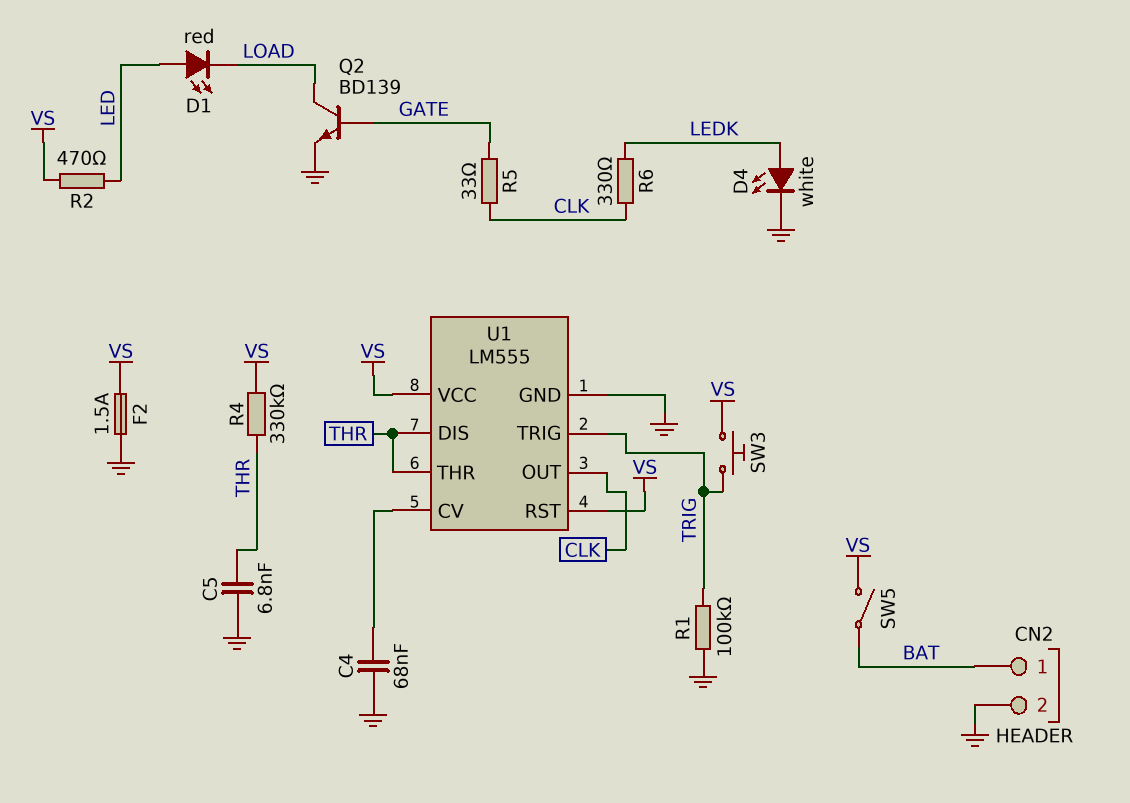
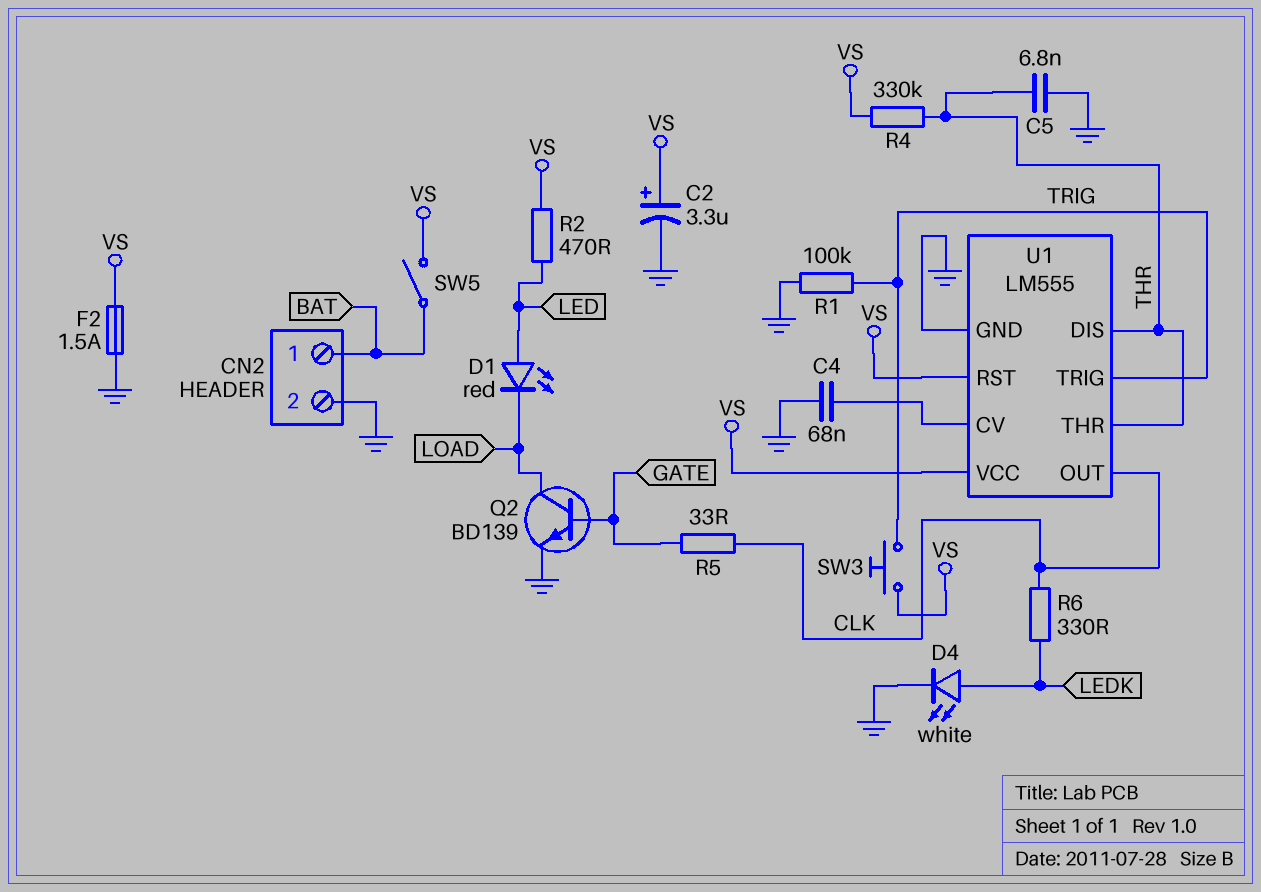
C2: none -> 3.3uF (plus VS, minus GND)

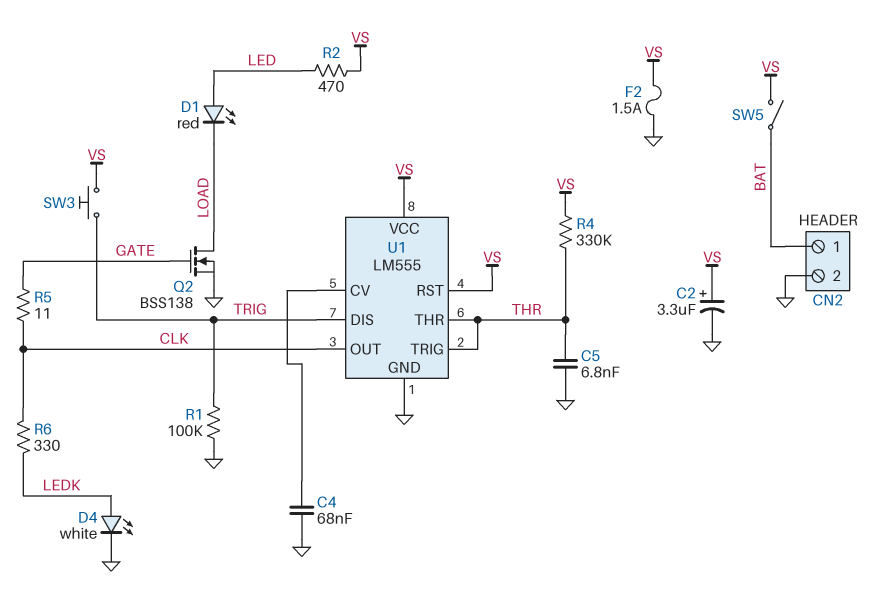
Q2: NPN BD139 (B GATE, C LOAD, E GND) -> NMOS BSS138 (G GATE, D LOAD, S GND)
R5: 33 (CLK, GATE) -> 11 (CLK, GATE)
U1 pin DIS: THR -> TRIG
U1 pin TRIG: TRIG -> THR

